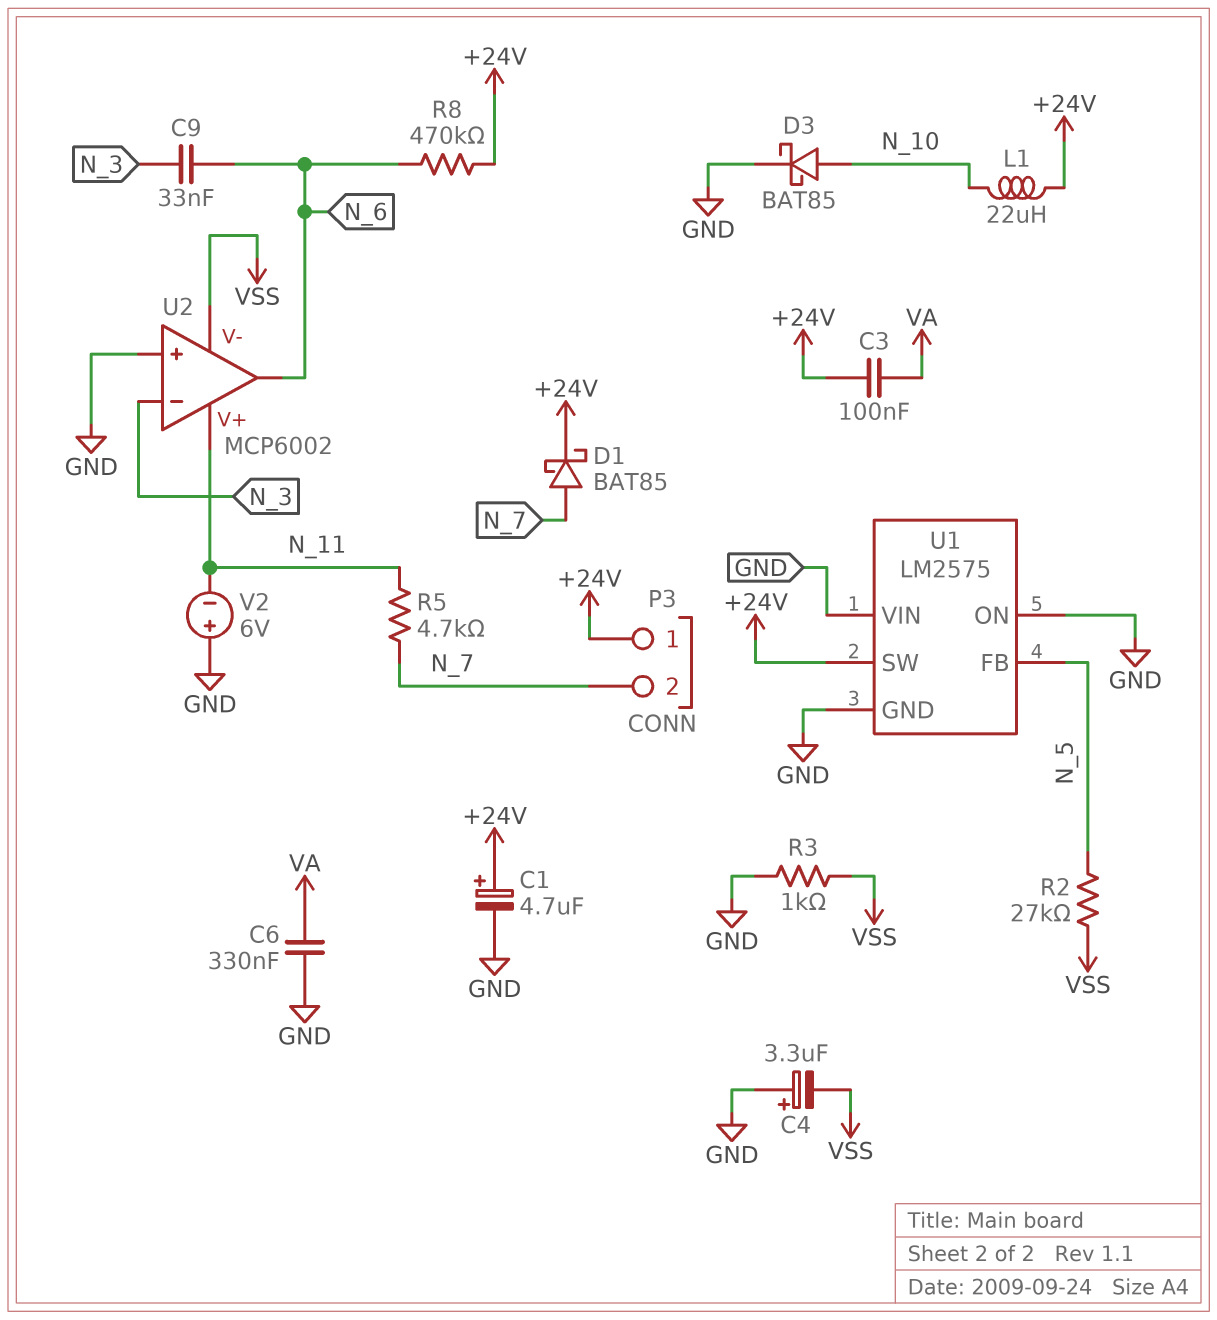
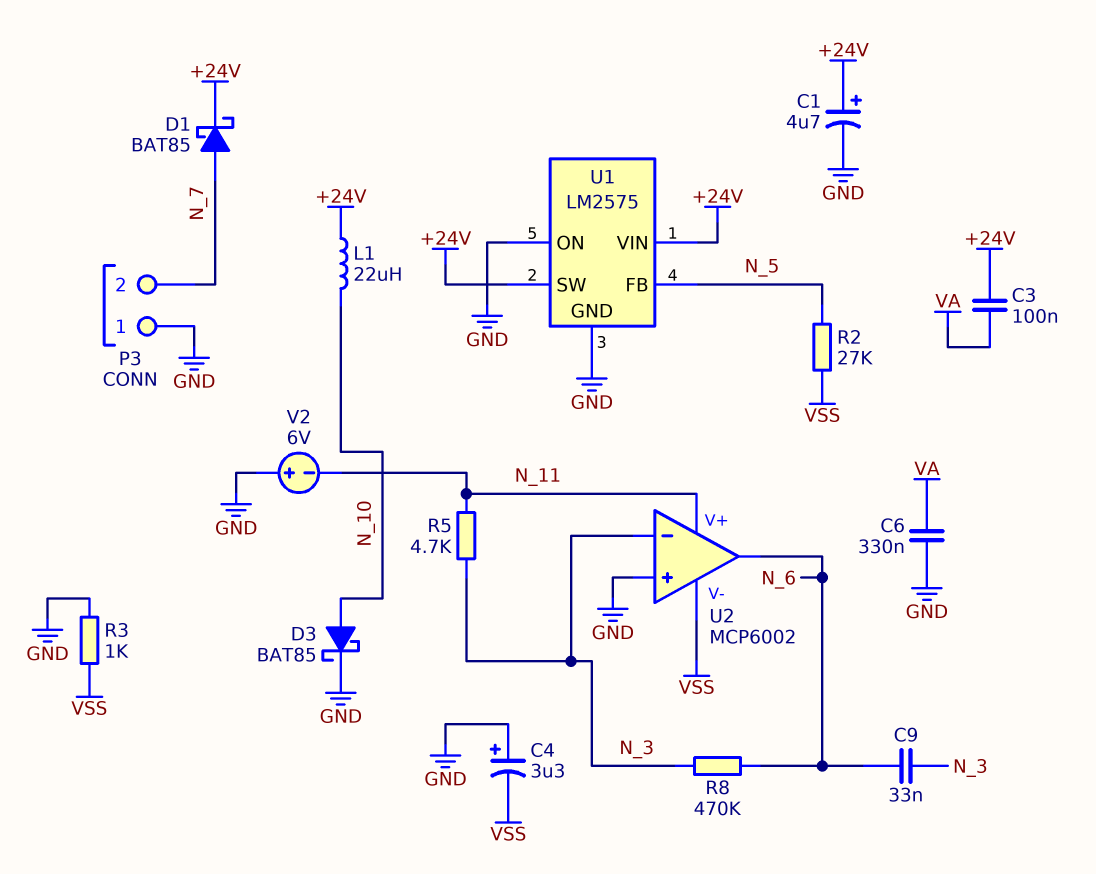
P3 pin 1: +24V -> GND
R5: 4.7k (N_7, N_11) -> 4.7k (N_3, N_11)
R8: 470k (+24V, N_6) -> 470k (N_3, N_6)
U1 pin VIN: GND -> +24V

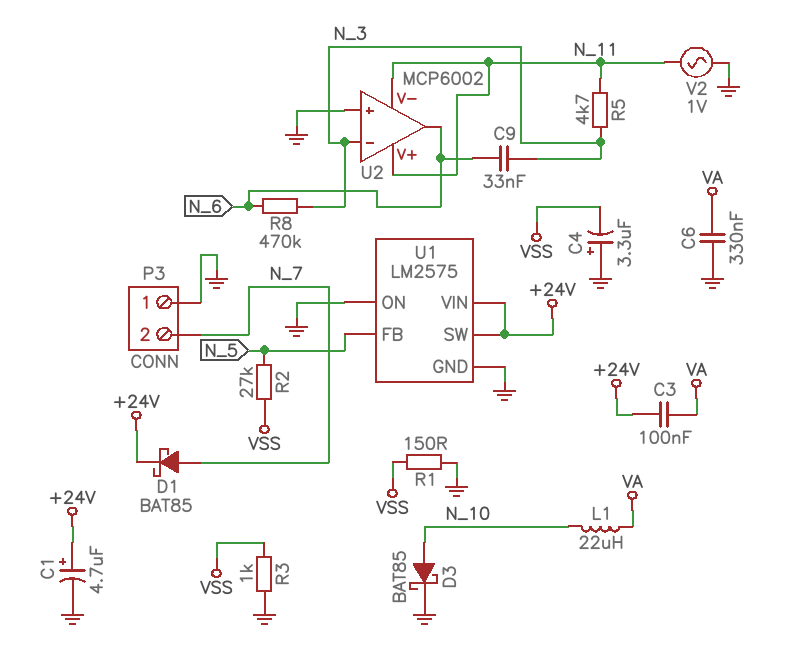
L1: 22uH (+24V, N_10) -> 22uH (N_10, VA)
R1: none -> 150 (GND, VSS)
U2 pin V-: VSS -> N_11
V2: 6V (plus GND, minus N_11) -> AC 1V (GND, N_11)

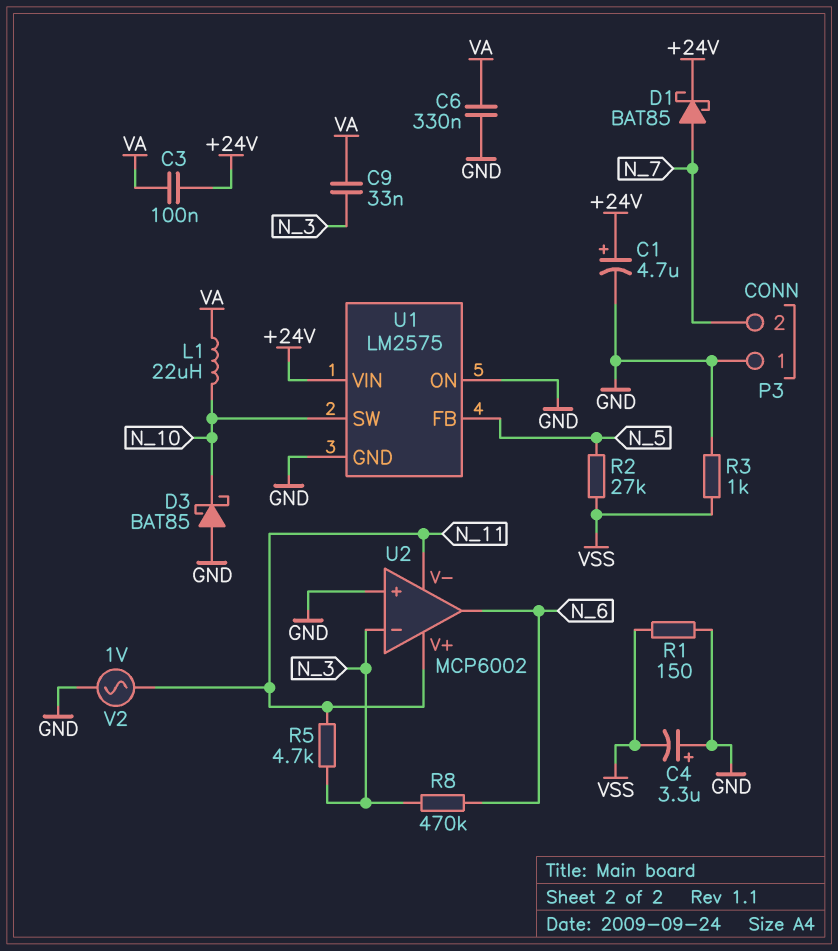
C9: 33nF (N_3, N_6) -> 33nF (N_3, VA)
D3: schottky BAT85 (A N_10, K GND) -> schottky BAT85 (A GND, K N_10)
U1 pin SW: +24V -> N_10

